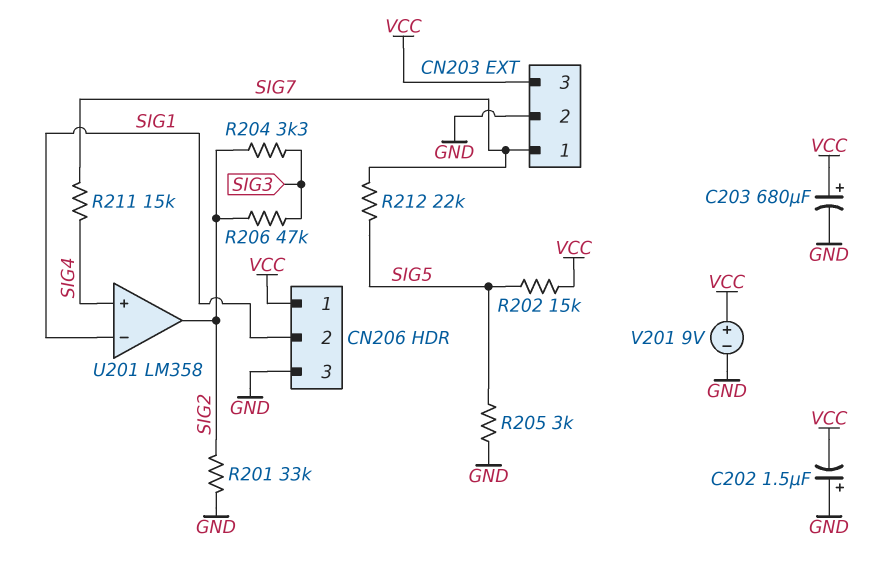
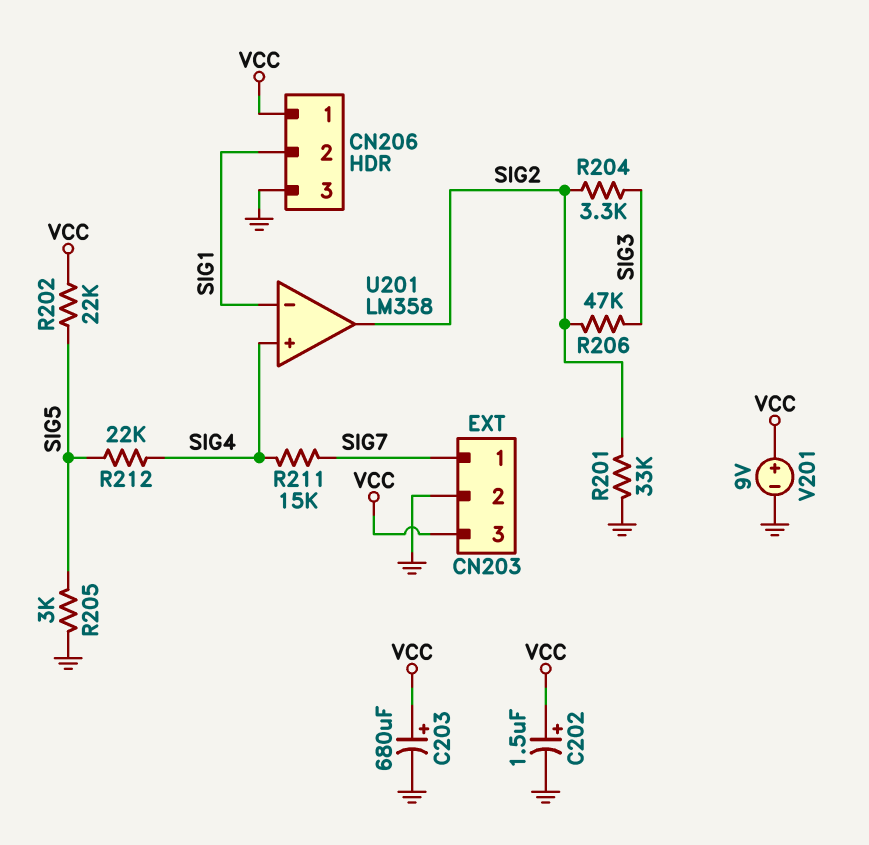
C202: 1.5uF (plus GND, minus VCC) -> 1.5uF (plus VCC, minus GND)
R202: 15k (SIG5, VCC) -> 22k (SIG5, VCC)
R212: 22k (SIG5, SIG7) -> 22k (SIG4, SIG5)

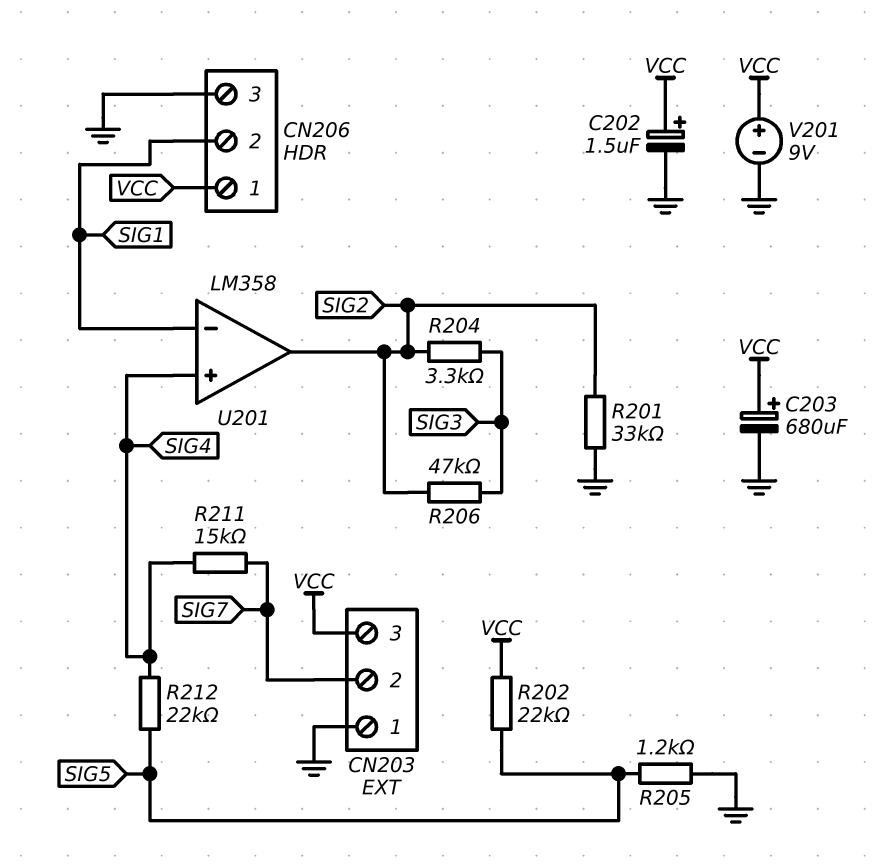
CN203 pin 1: SIG7 -> GND
CN203 pin 2: GND -> SIG7
R205: 3k (GND, SIG5) -> 1.2k (GND, SIG5)

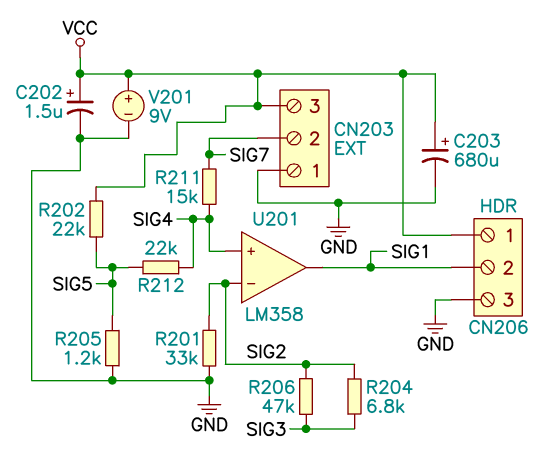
R204: 3.3k (SIG2, SIG3) -> 6.8k (SIG2, SIG3)
U201 pin in-: SIG1 -> SIG2
U201 pin out: SIG2 -> SIG1

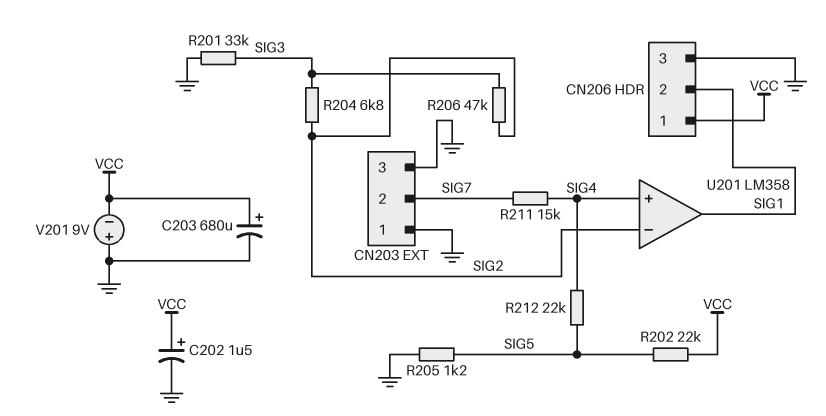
CN203 pin 3: VCC -> GND
R201: 33k (GND, SIG2) -> 33k (GND, SIG3)
V201: 9V (plus VCC, minus GND) -> 9V (plus GND, minus VCC)

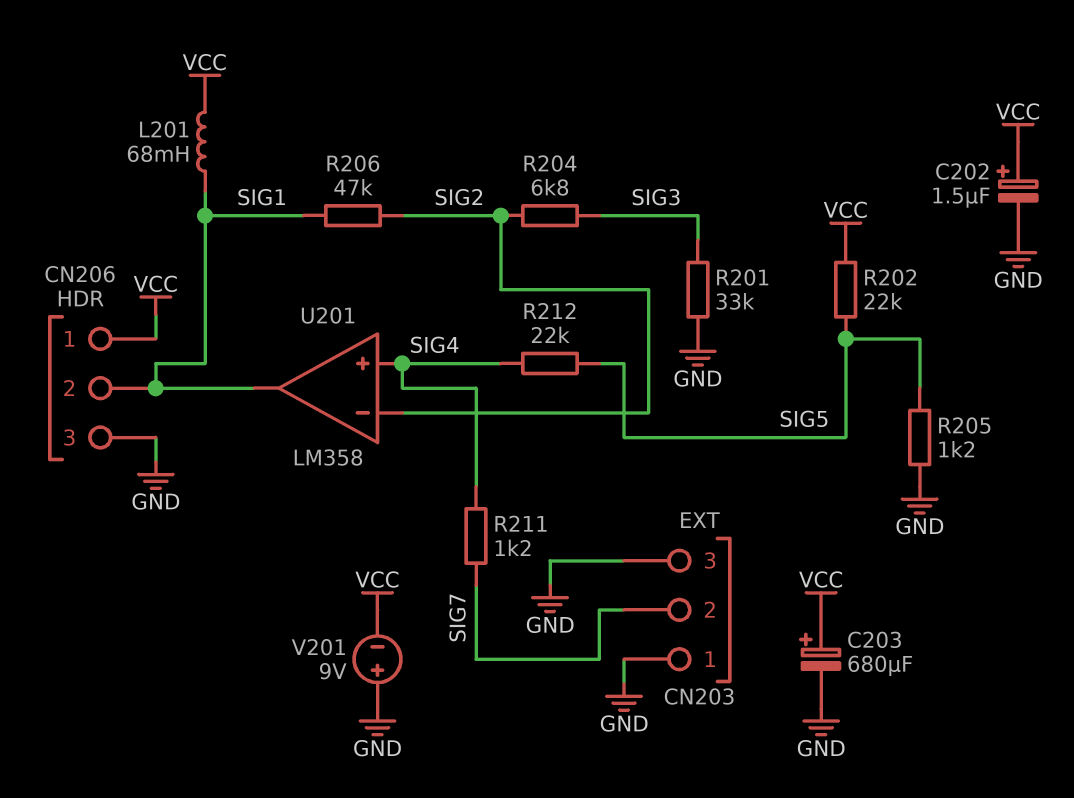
L201: none -> 68mH (SIG1, VCC)
R206: 47k (SIG2, SIG3) -> 47k (SIG1, SIG2)
R211: 15k (SIG4, SIG7) -> 1.2k (SIG4, SIG7)

